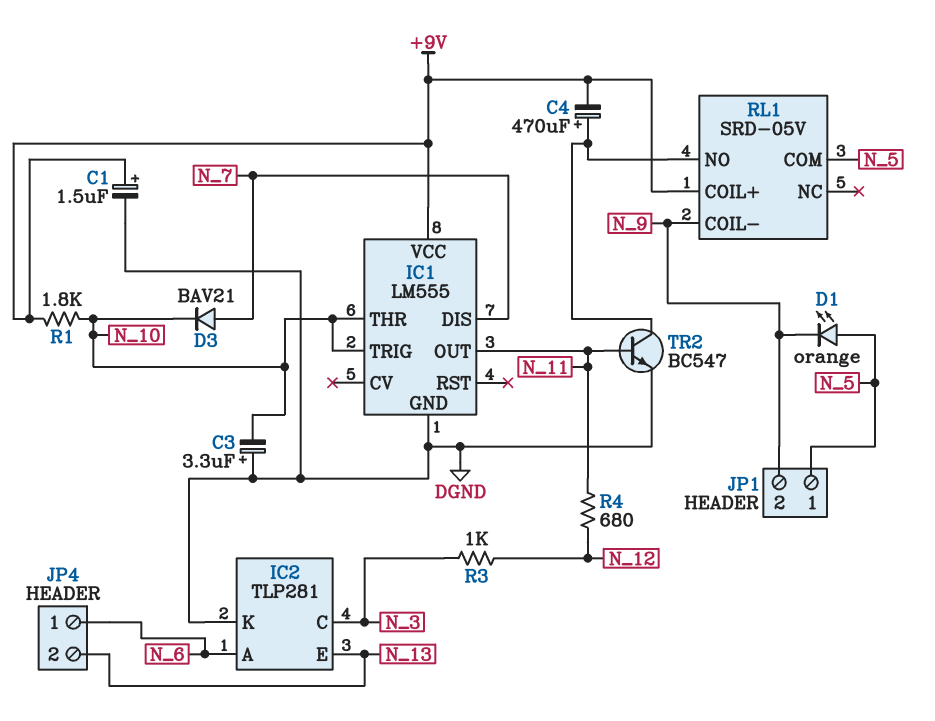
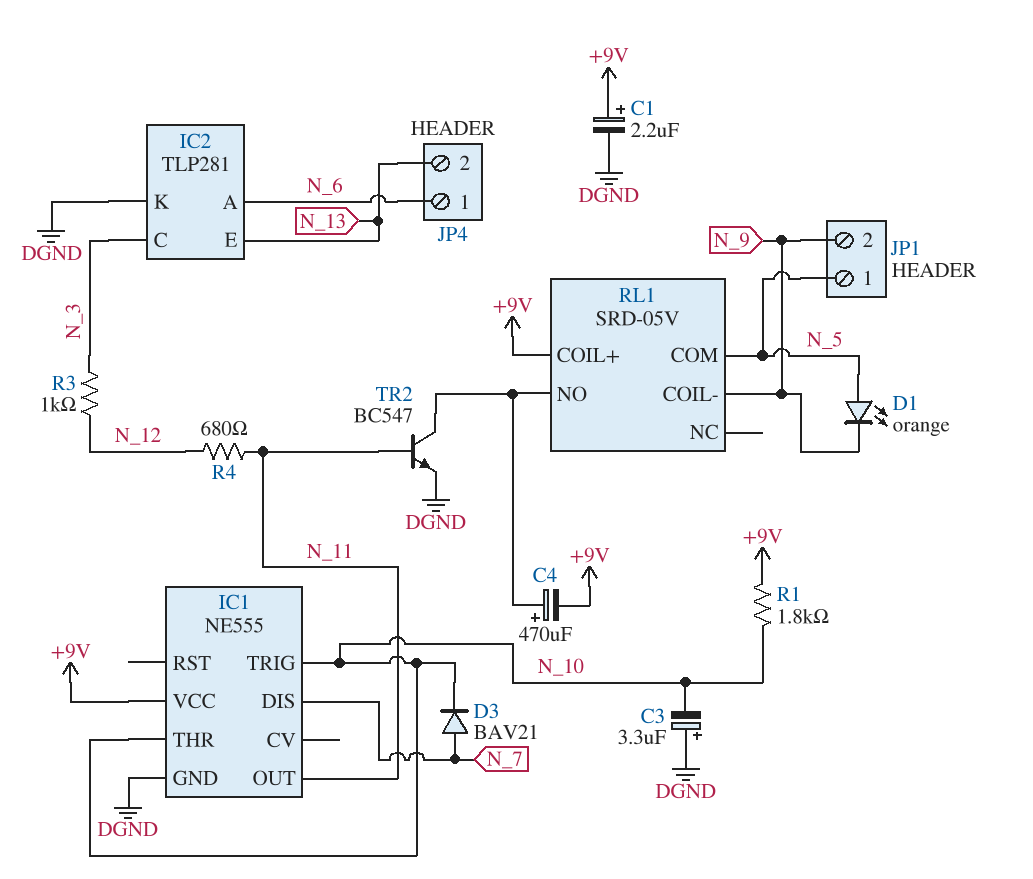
C1: 1.5uF (plus +9V, minus DGND) -> 2.2uF (plus +9V, minus DGND)
IC1: LM555 -> NE555

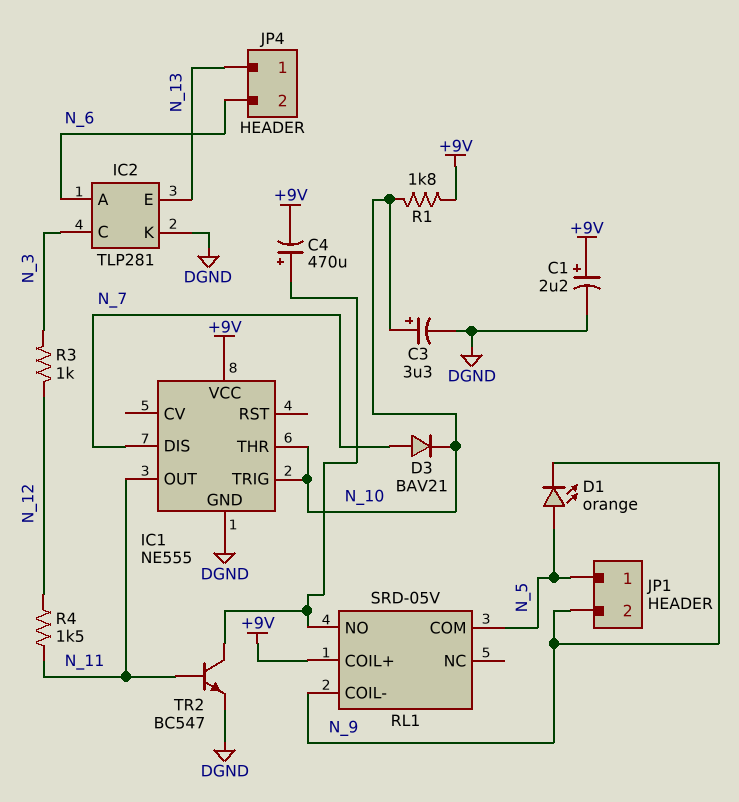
C3: 3.3uF (plus DGND, minus N_10) -> 3.3uF (plus N_10, minus DGND)
JP4 pin 1: N_6 -> N_13
JP4 pin 2: N_13 -> N_6
R4: 680 (N_11, N_12) -> 1.5k (N_11, N_12)

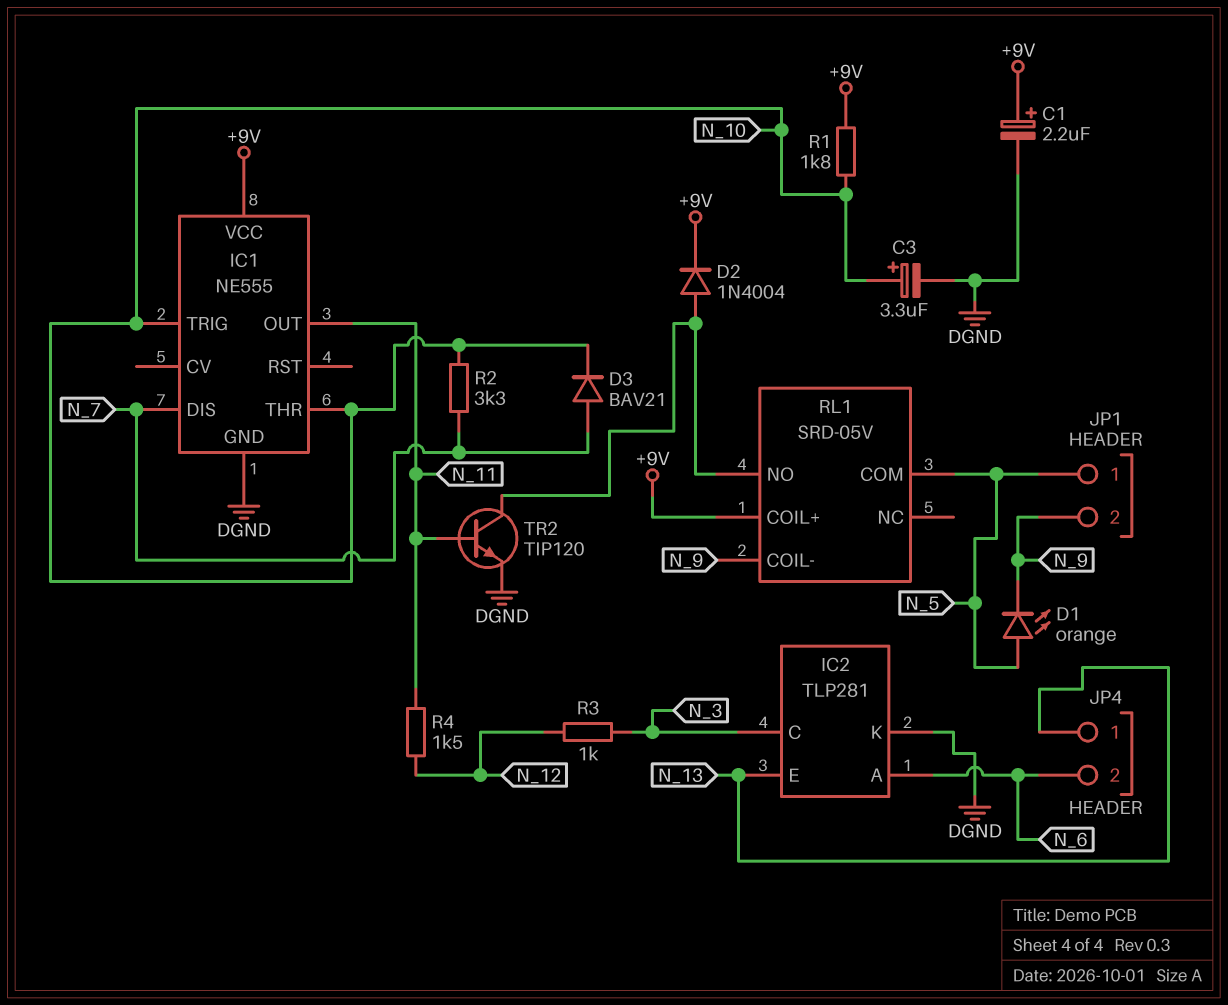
C4: 470uF (plus RL1/NO, minus +9V) -> none
D2: none -> diode 1N4004 (A RL1/NO, K +9V)
R2: none -> 3.3k (N_7, N_10)
TR2: NPN BC547 (B N_11, C RL1/NO, E DGND) -> NPN TIP120 (B N_11, C RL1/NO, E DGND)

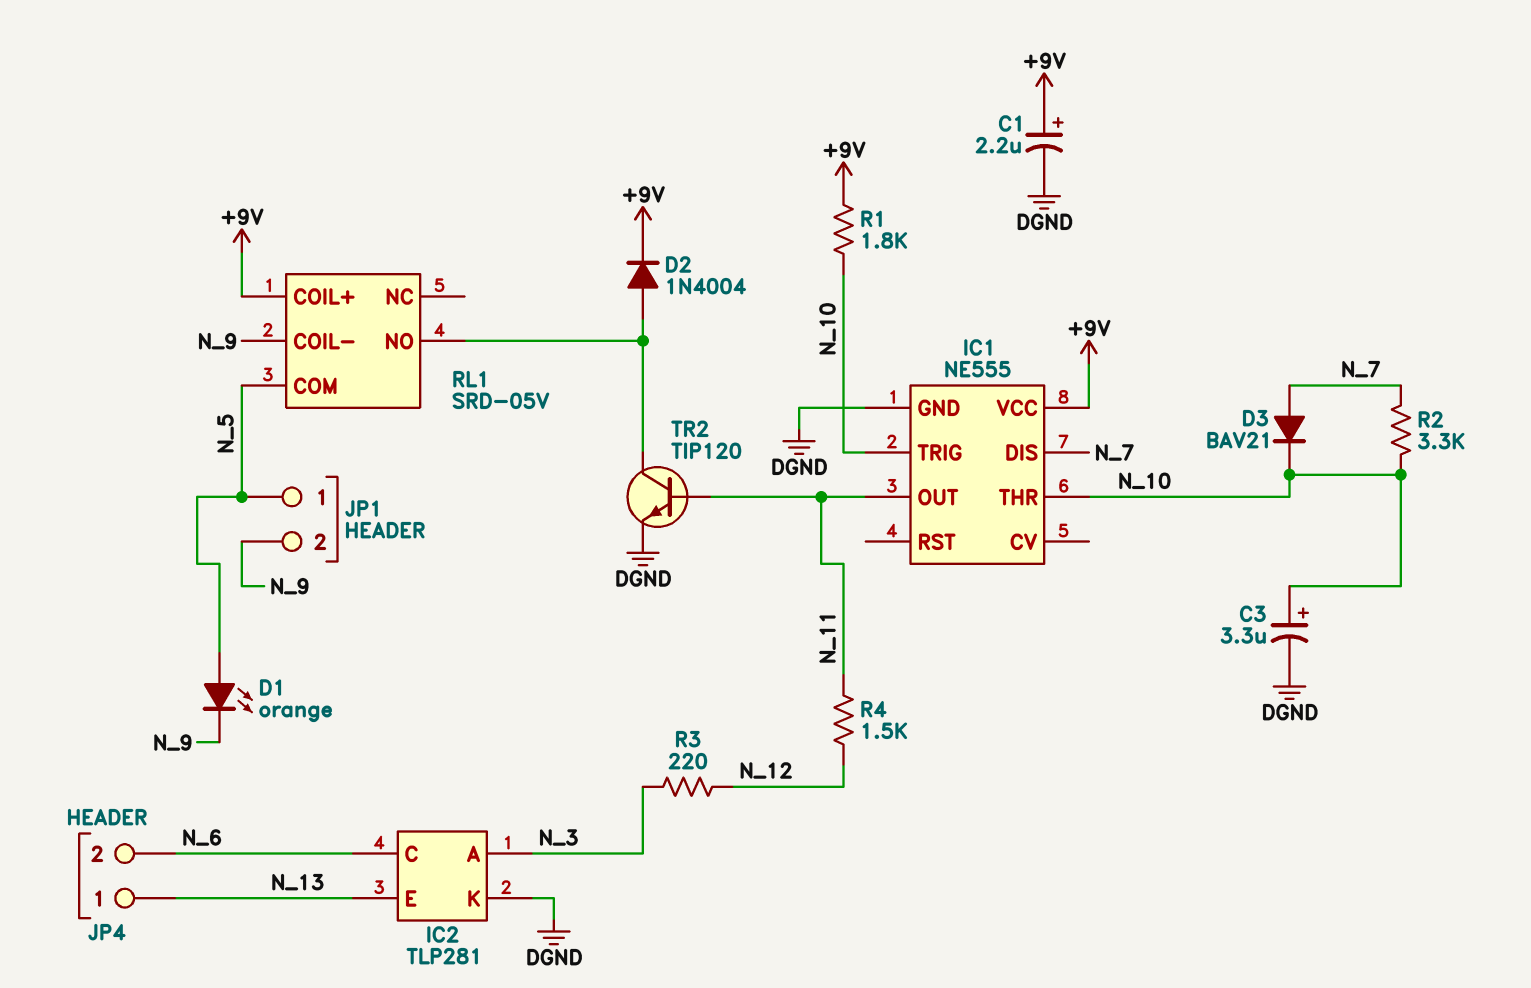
IC2 pin A: N_6 -> N_3
IC2 pin C: N_3 -> N_6
R3: 1k (N_3, N_12) -> 220 (N_3, N_12)

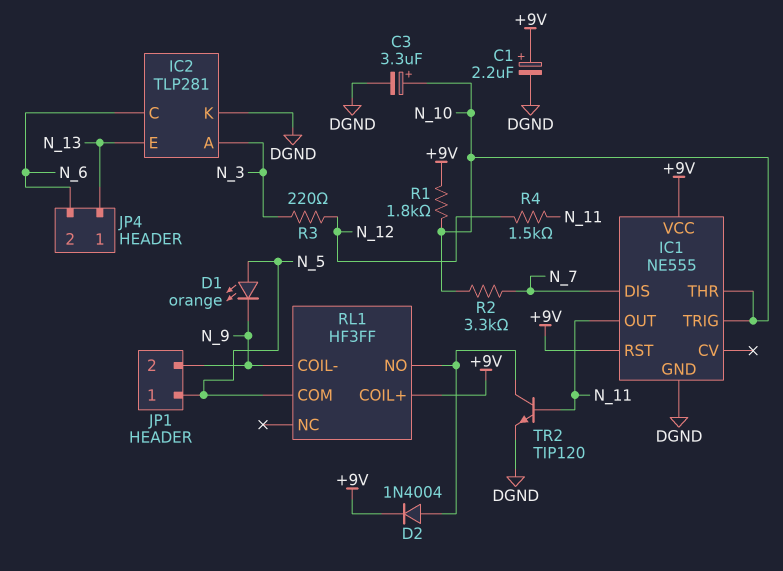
D3: diode BAV21 (A N_7, K N_10) -> none
IC1 pin RST: none -> +9V
RL1: SRD-05V -> HF3FF

